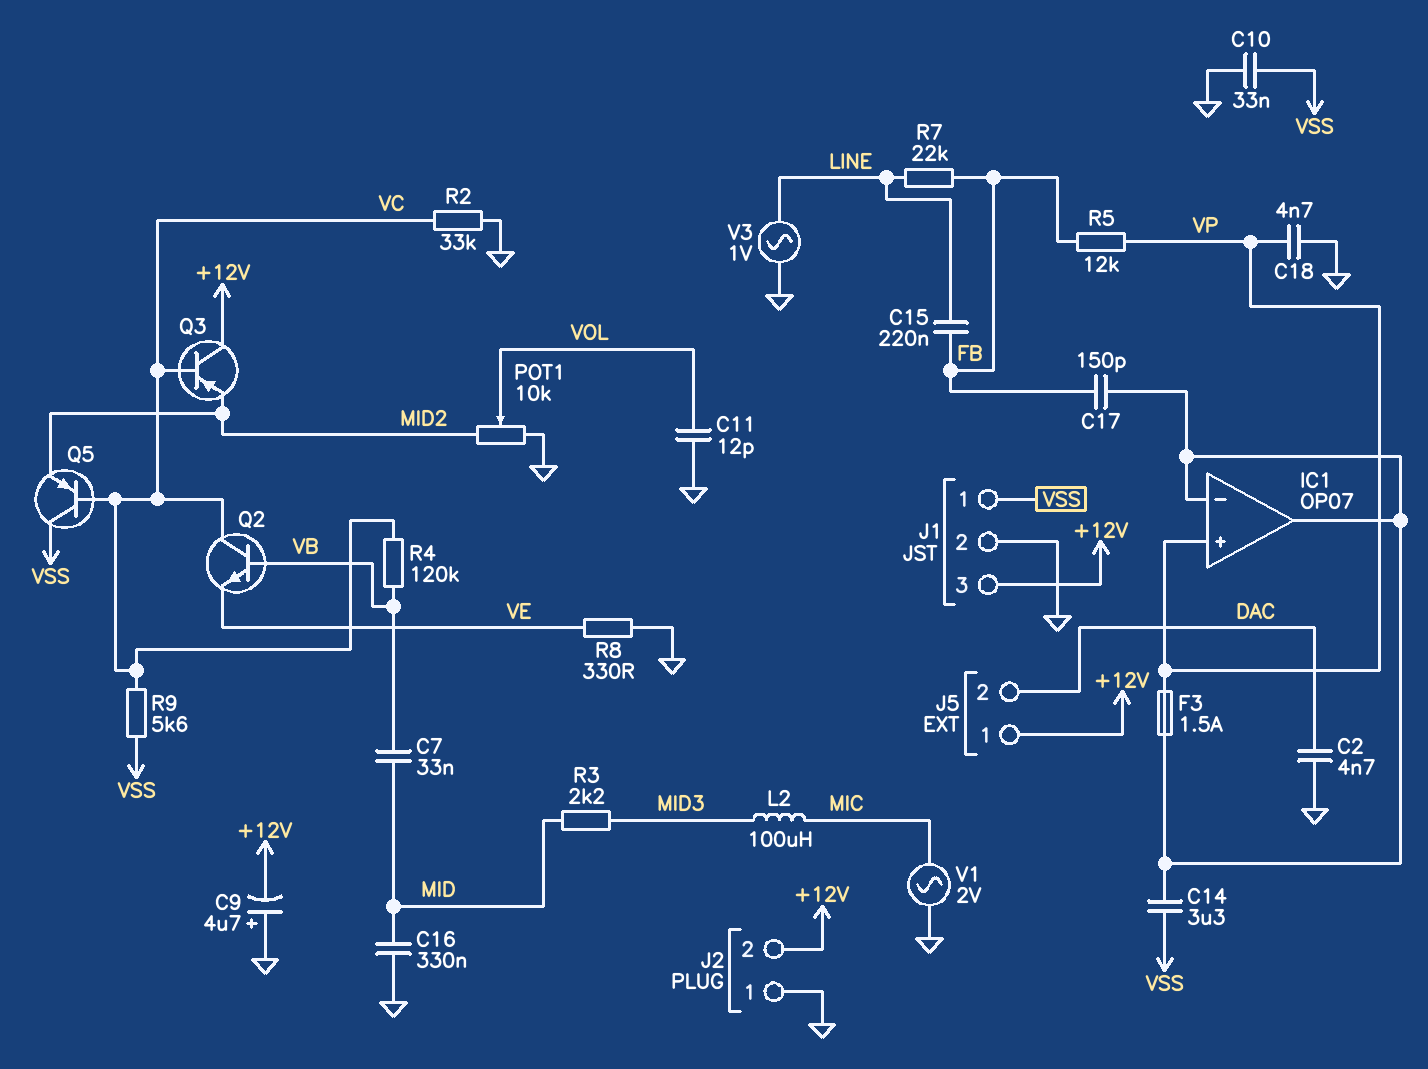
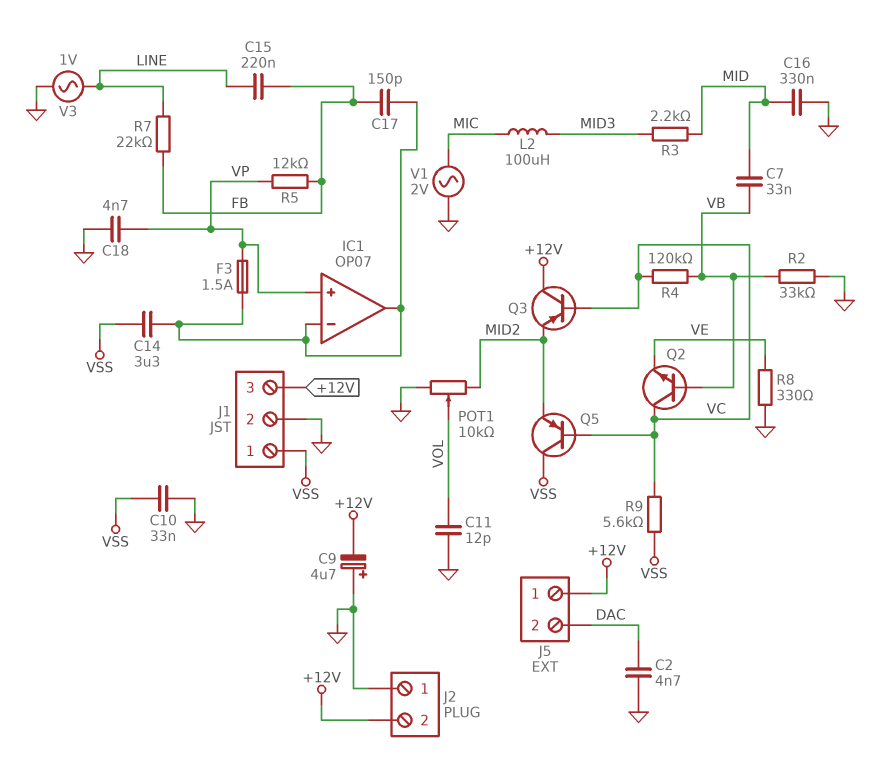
R2: 33k (GND, VC) -> 33k (GND, VB)

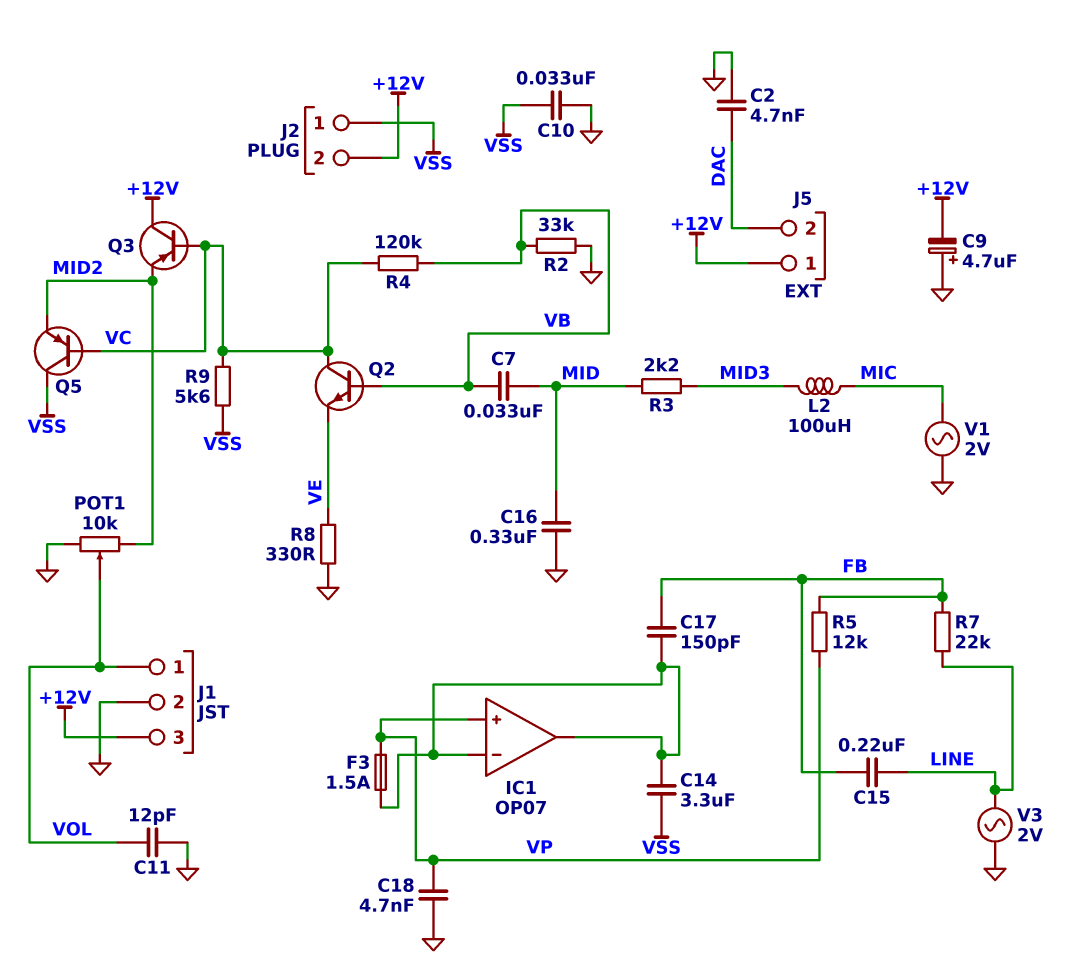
J1 pin 1: VSS -> VOL
J2 pin 1: GND -> VSS
V3: AC 1V (GND, LINE) -> AC 2V (GND, LINE)

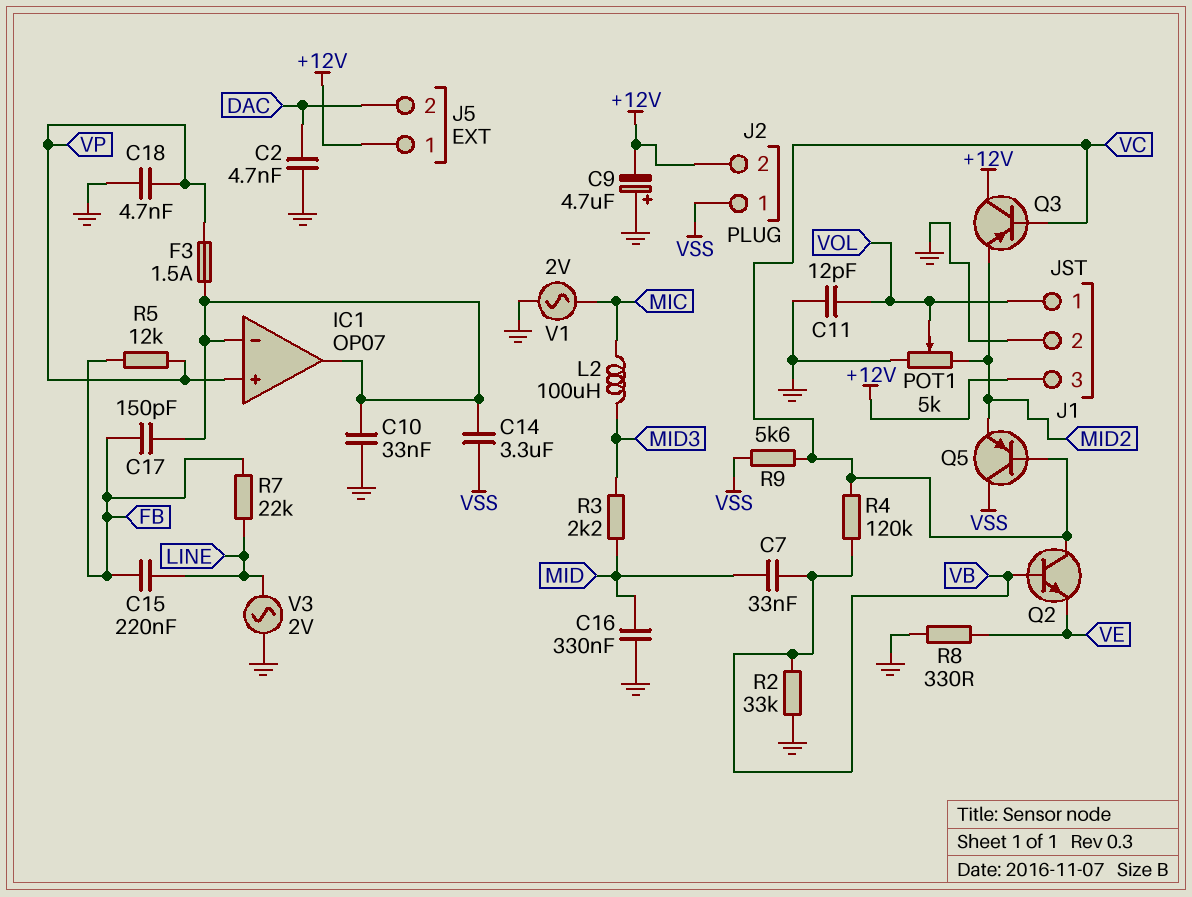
C10: 33nF (GND, VSS) -> 33nF (GND, IC1/in-)
POT1: 10k (GND, MID2, wiper VOL) -> 5k (GND, MID2, wiper VOL)

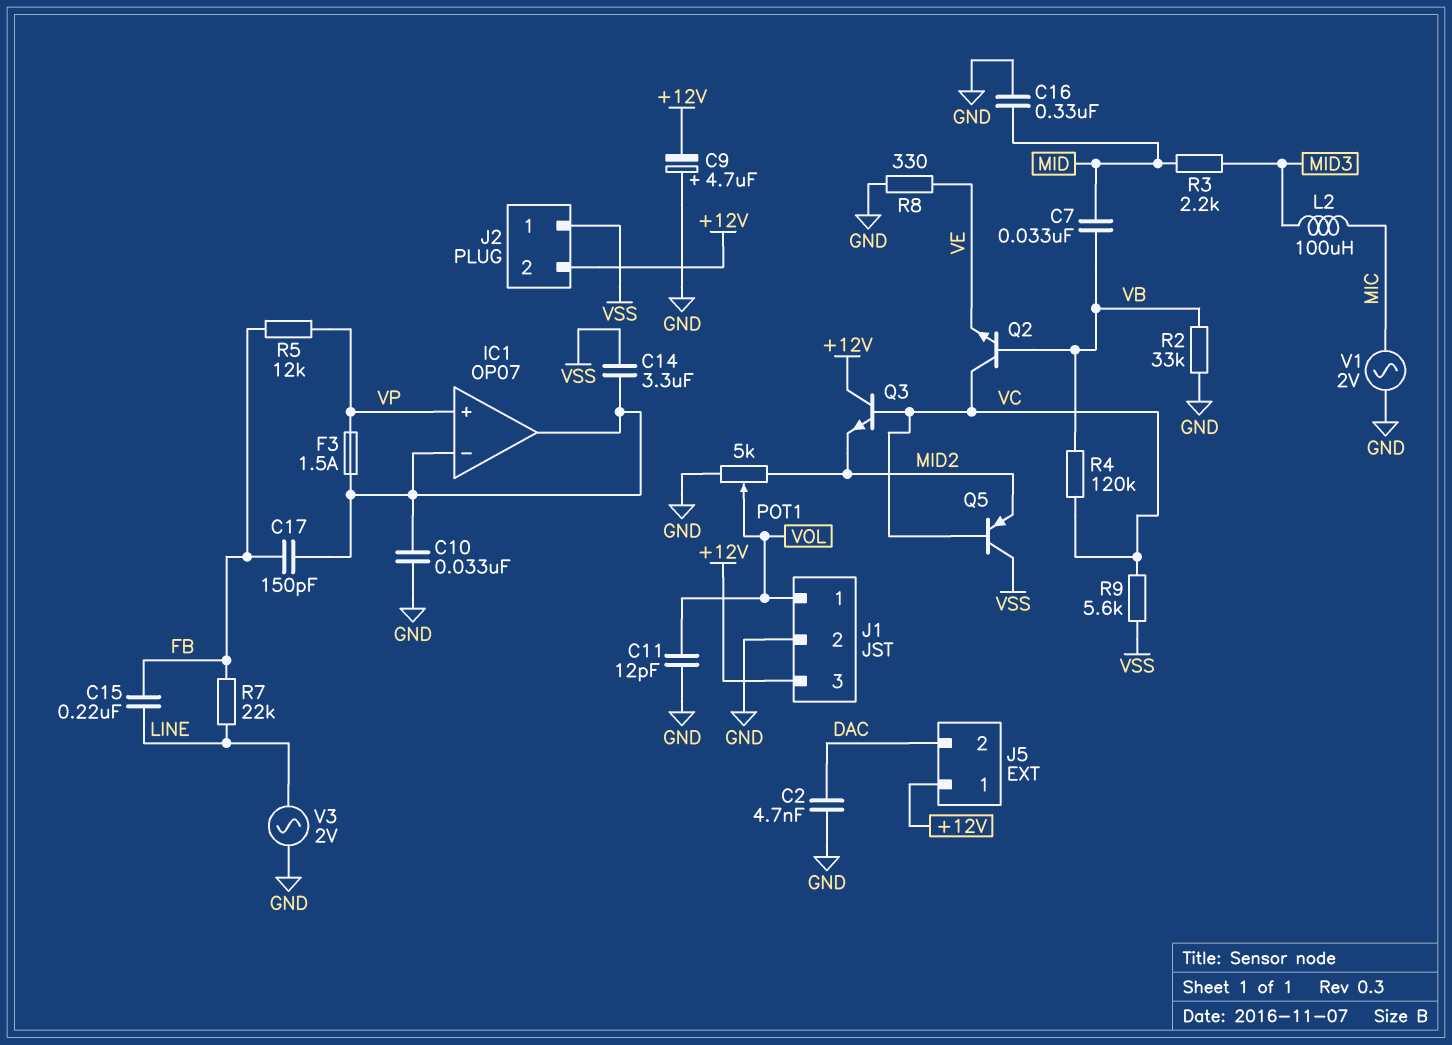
C18: 4.7nF (GND, VP) -> none
Q3: PNP (B VC, C +12V, E MID2) -> NPN (B VC, C +12V, E MID2)

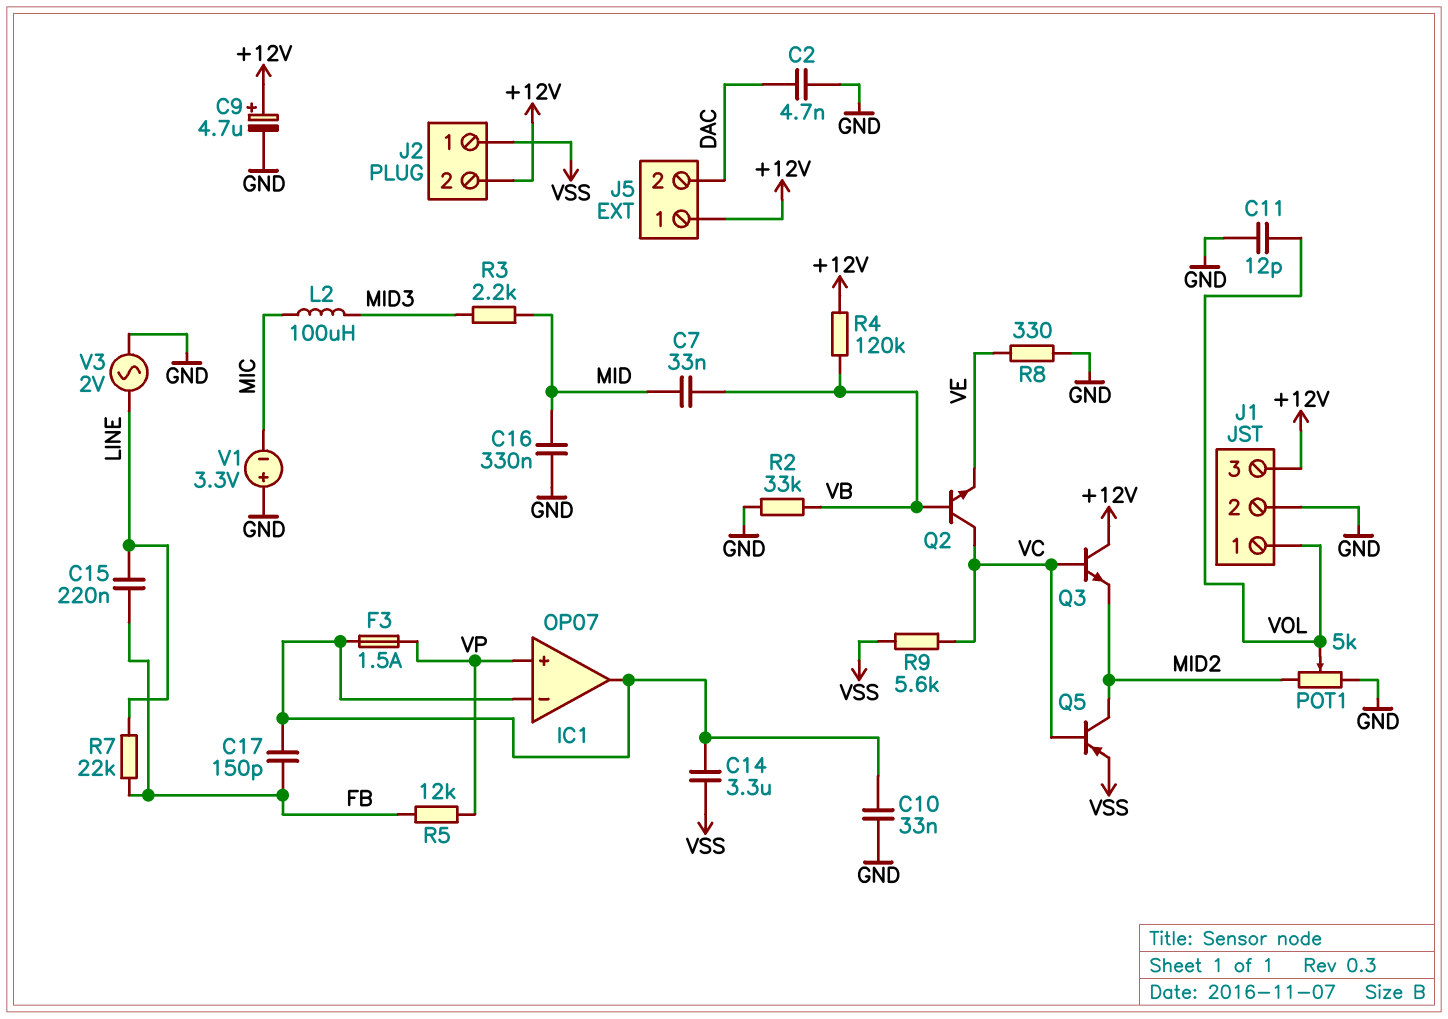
C9: 4.7uF (plus GND, minus +12V) -> 4.7uF (plus +12V, minus GND)
Q5: PNP (B VC, C VSS, E MID2) -> PNP (B VC, C MID2, E VSS)
R4: 120k (VB, VC) -> 120k (+12V, VB)
V1: AC 2V (GND, MIC) -> 3.3V (plus GND, minus MIC)

